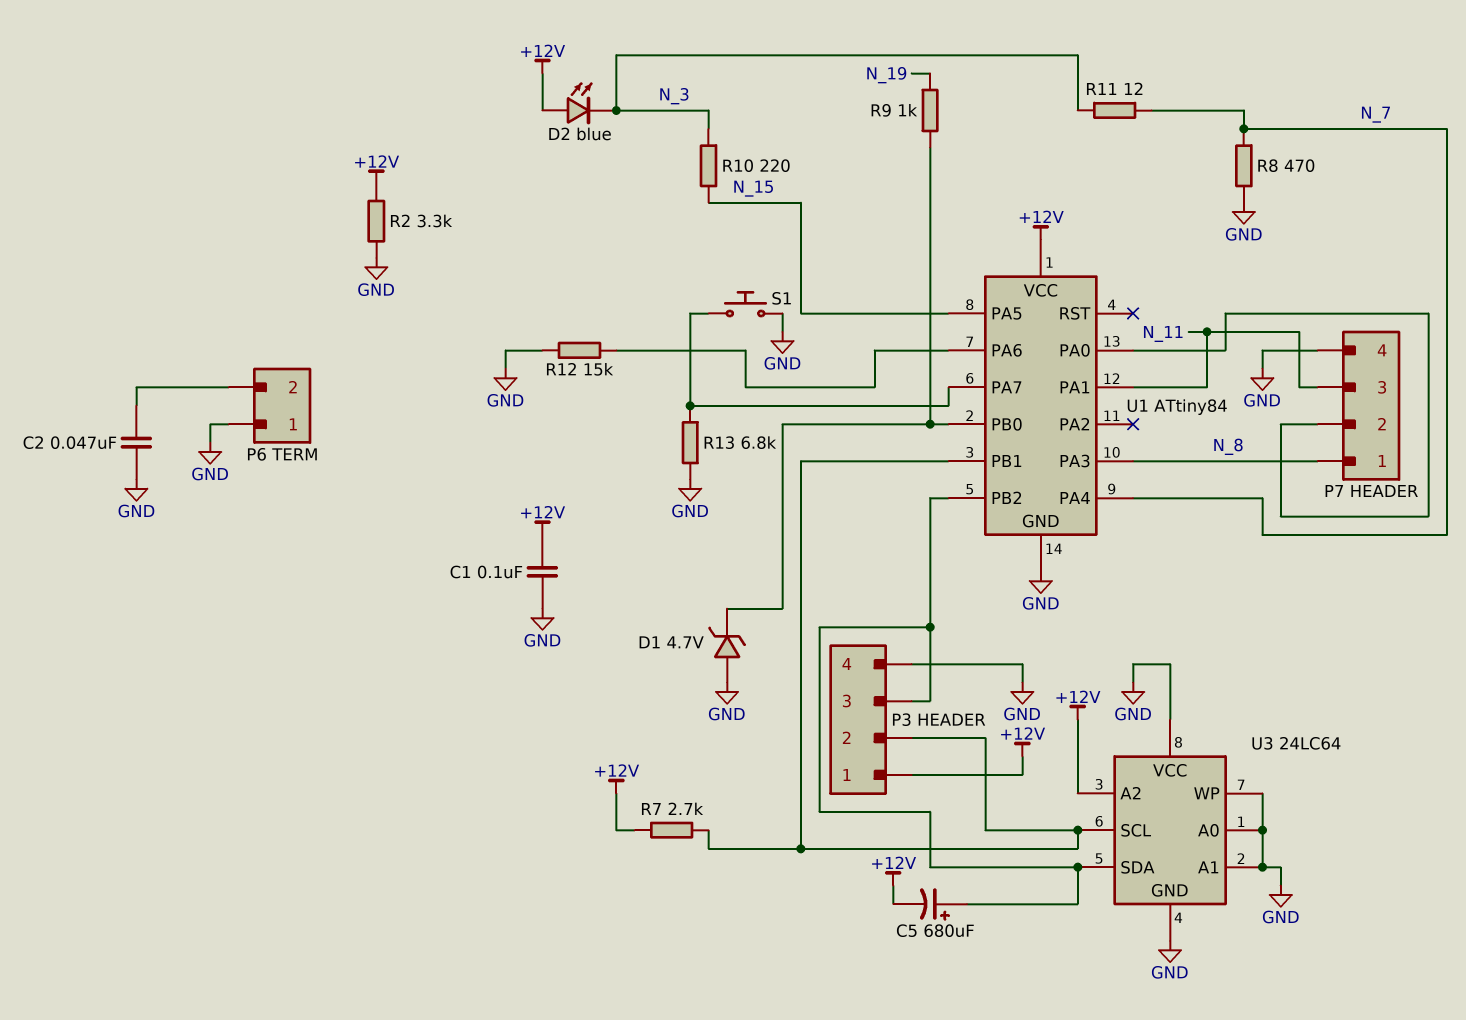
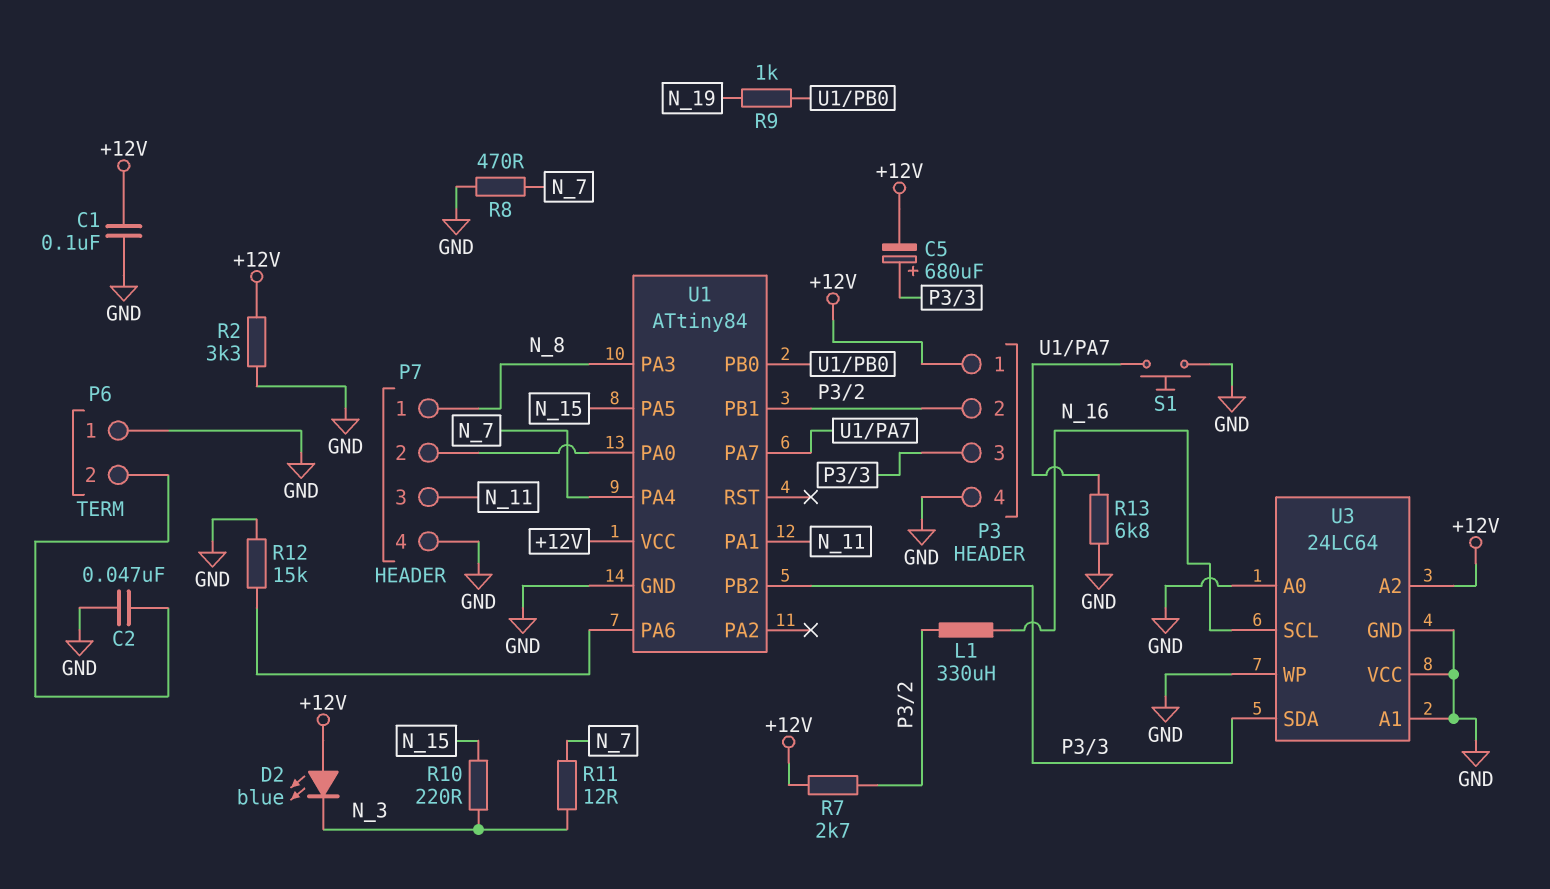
D1: zener 4.7V (A GND, K U1/PB0) -> none
L1: none -> 330uH (N_16, P3/2)
U3 pin SCL: P3/2 -> N_16

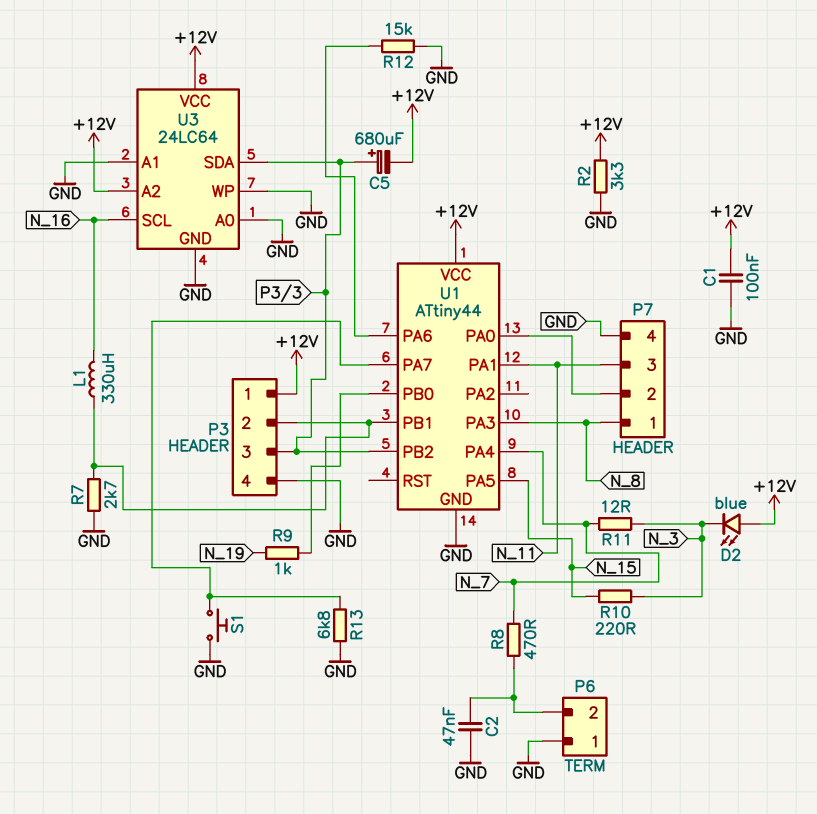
R7: 2.7k (+12V, P3/2) -> 2.7k (GND, P3/2)
R8: 470 (GND, N_7) -> 470 (N_7, P6/2)
U1: ATtiny84 -> ATtiny44
U3 pin VCC: GND -> +12V

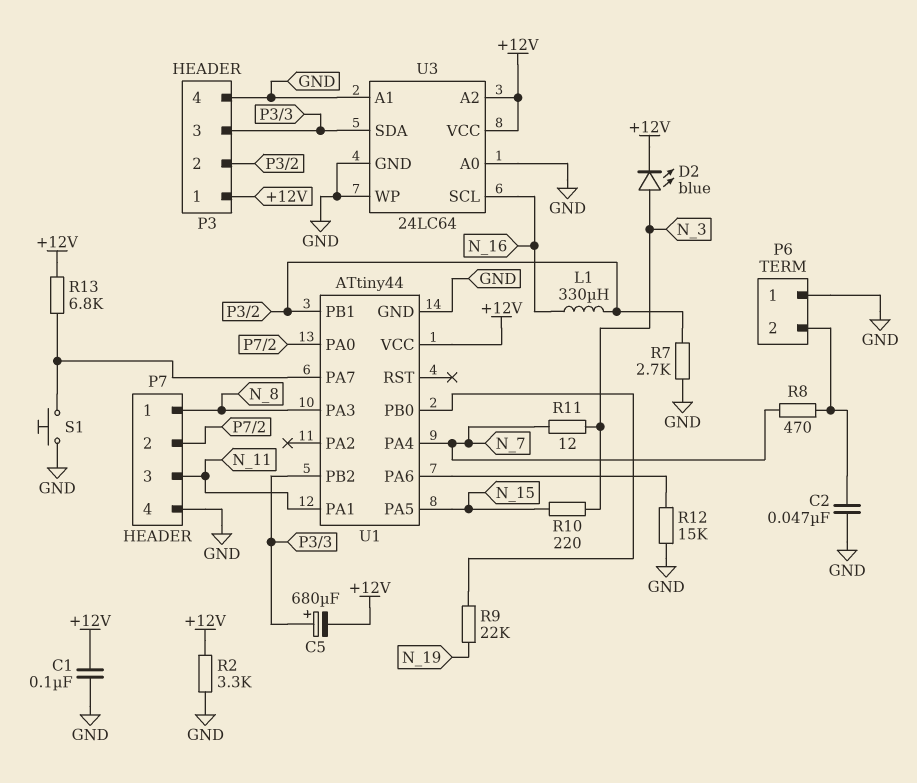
D2: LED blue (A +12V, K N_3) -> LED blue (A N_3, K +12V)
R9: 1k (N_19, U1/PB0) -> 22k (N_19, U1/PB0)
R13: 6.8k (GND, U1/PA7) -> 6.8k (+12V, U1/PA7)

